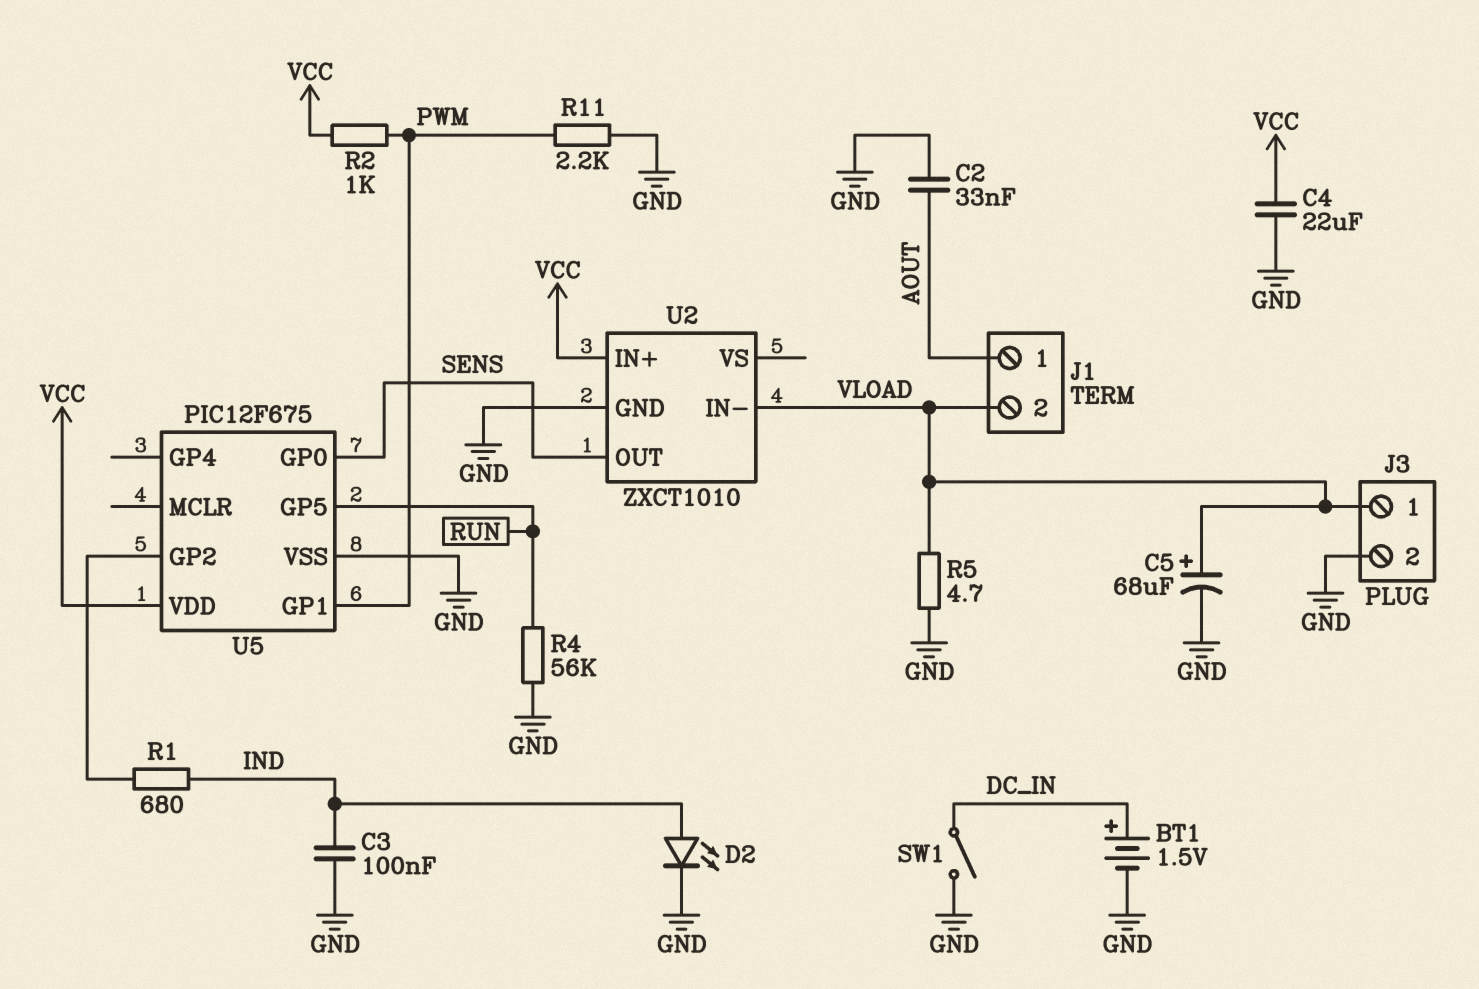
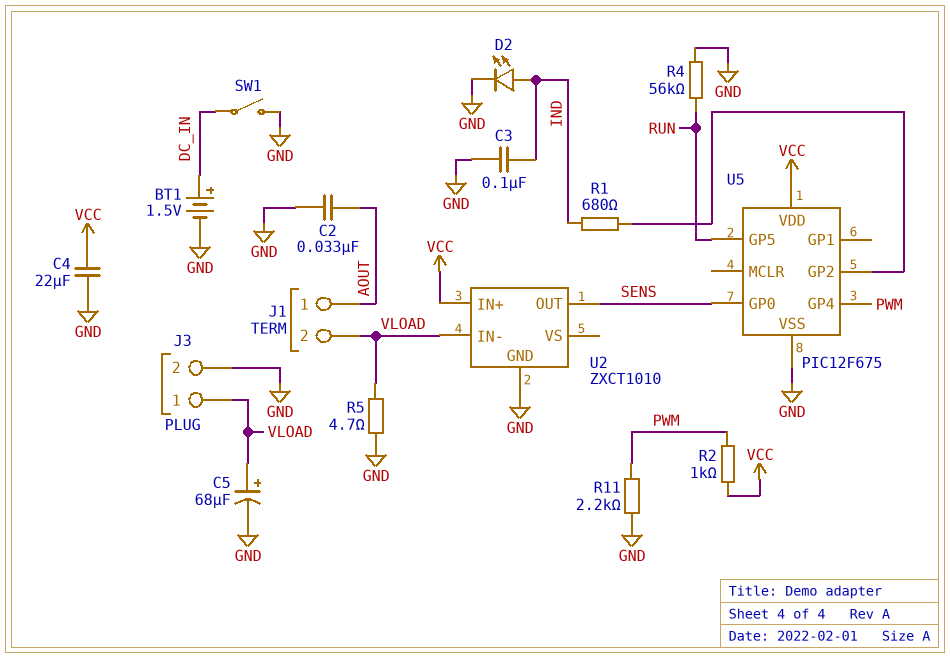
U5 pin GP1: PWM -> none
U5 pin GP4: none -> PWM

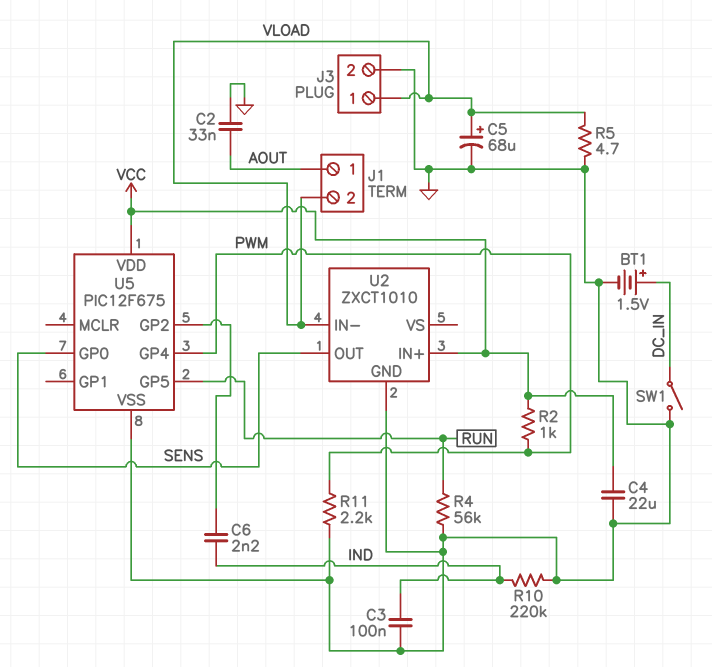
C6: none -> 2.2nF (IND, U5/GP2)
D2: LED (A IND, K GND) -> none
R1: 680 (IND, U5/GP2) -> none
R10: none -> 220k (GND, IND)

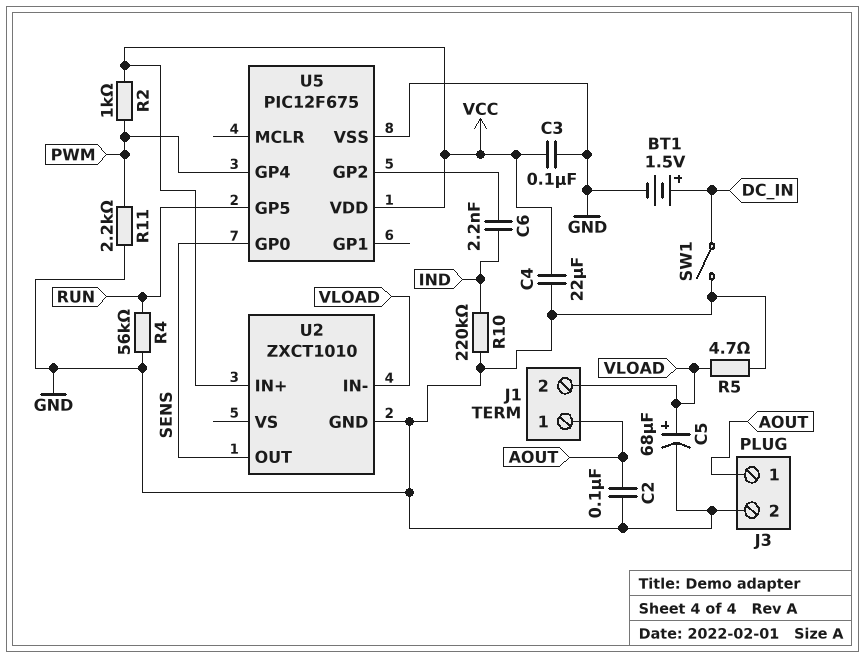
C2: 33nF (AOUT, GND) -> 100nF (AOUT, GND)
C3: 100nF (GND, IND) -> 100nF (GND, VCC)
J3 pin 1: VLOAD -> AOUT

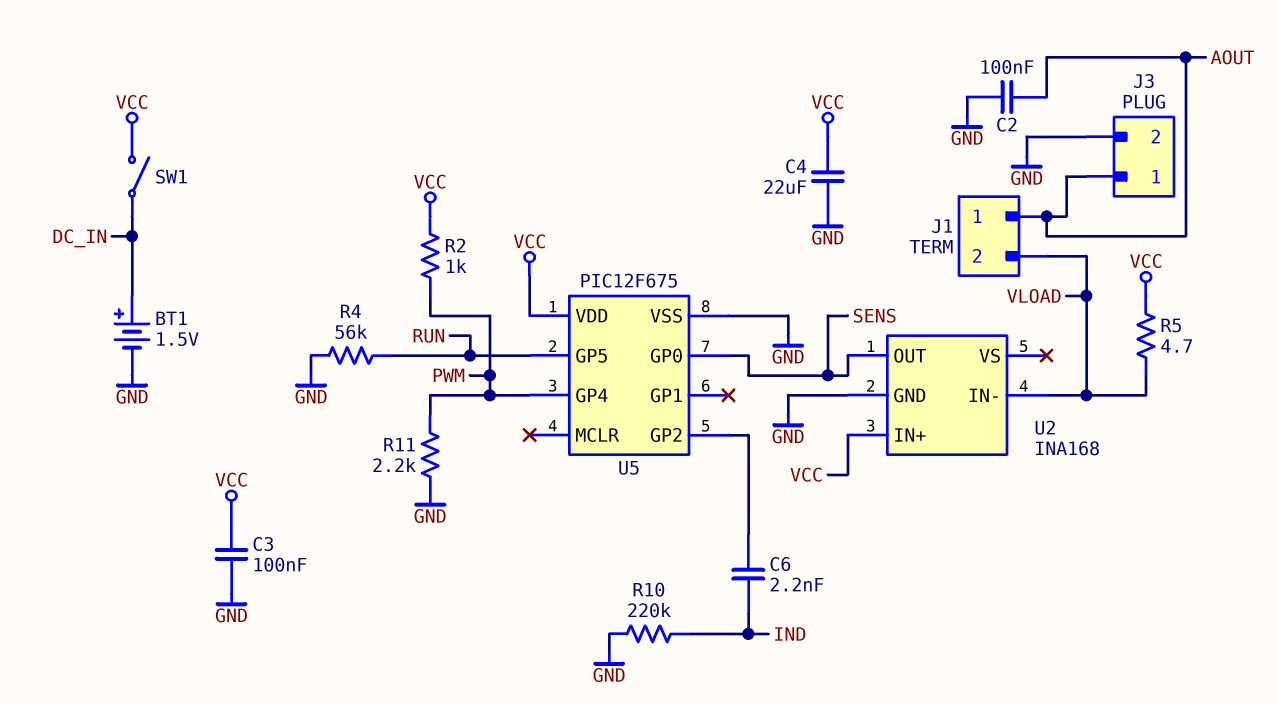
C5: 68uF (plus VLOAD, minus GND) -> none
R5: 4.7 (GND, VLOAD) -> 4.7 (VCC, VLOAD)
SW1: switch (DC_IN, GND) -> switch (DC_IN, VCC)
U2: ZXCT1010 -> INA168

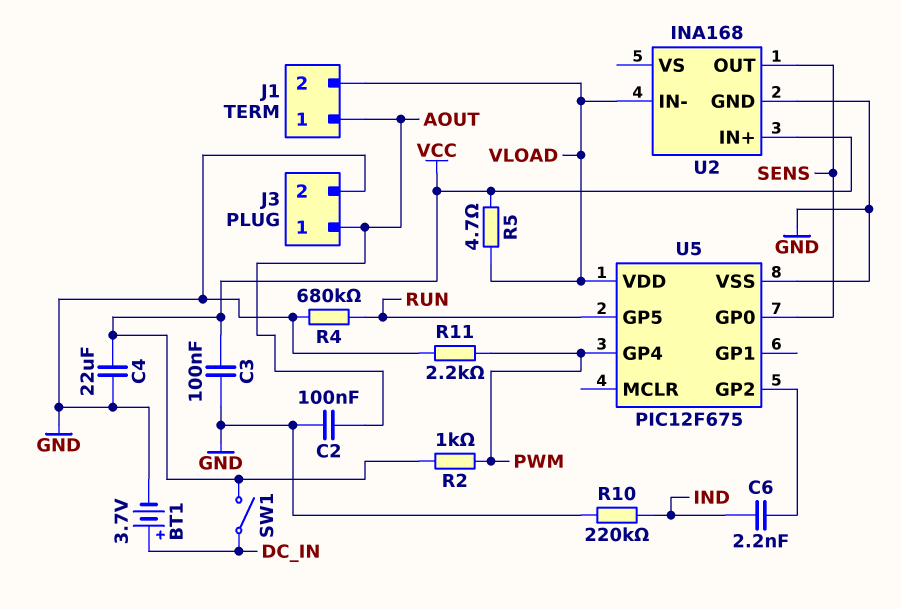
BT1: 1.5V (plus DC_IN, minus GND) -> 3.7V (plus DC_IN, minus GND)
R4: 56k (GND, RUN) -> 680k (GND, RUN)
U5 pin VDD: VCC -> VLOAD

